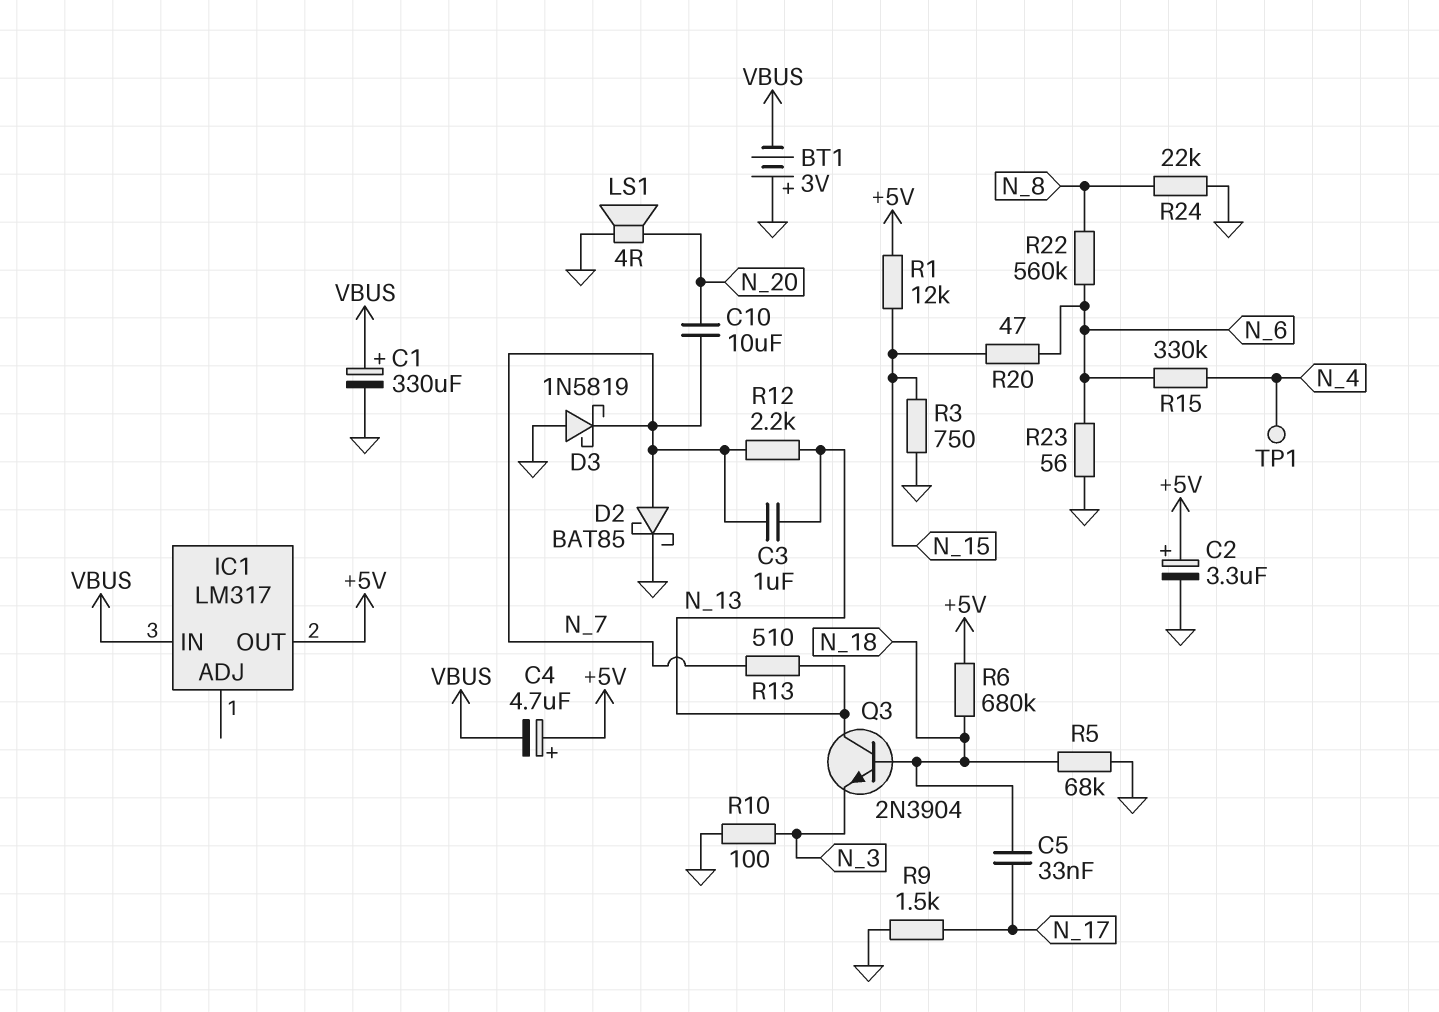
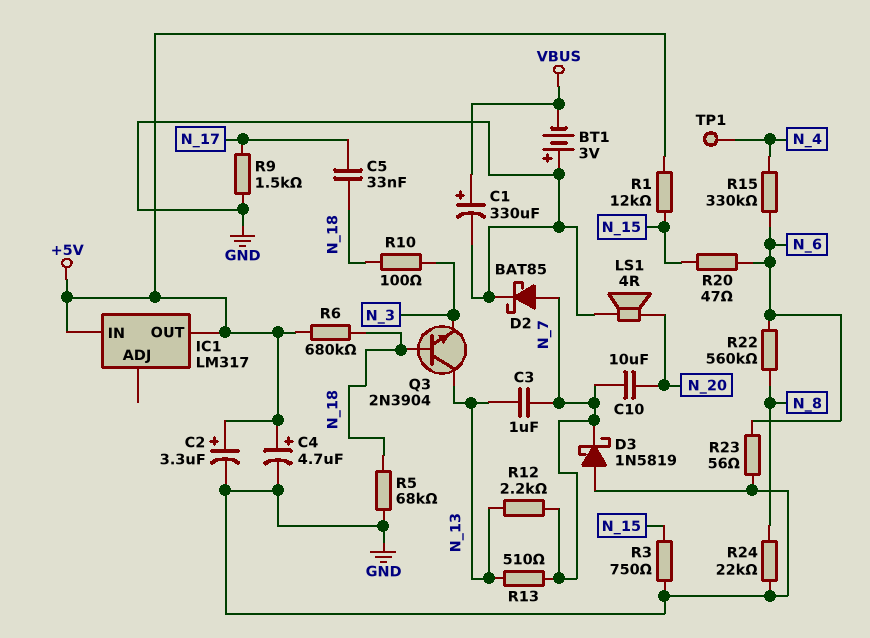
C4: 4.7uF (plus +5V, minus VBUS) -> 4.7uF (plus +5V, minus GND)
IC1 pin IN: VBUS -> +5V
R10: 100 (GND, N_3) -> 100 (N_3, N_18)

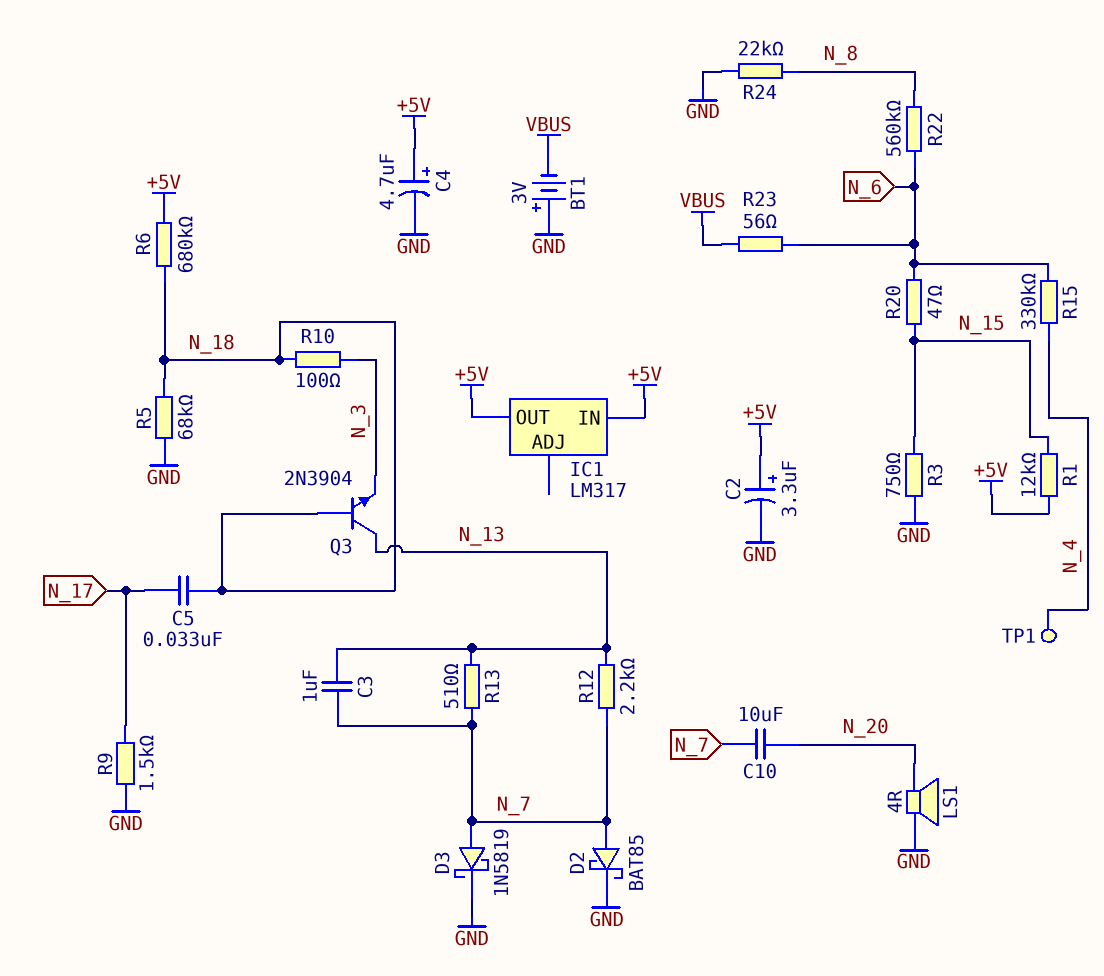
C1: 330uF (plus VBUS, minus GND) -> none
D3: schottky 1N5819 (A GND, K N_7) -> schottky 1N5819 (A N_7, K GND)
R23: 56 (GND, N_6) -> 56 (N_6, VBUS)

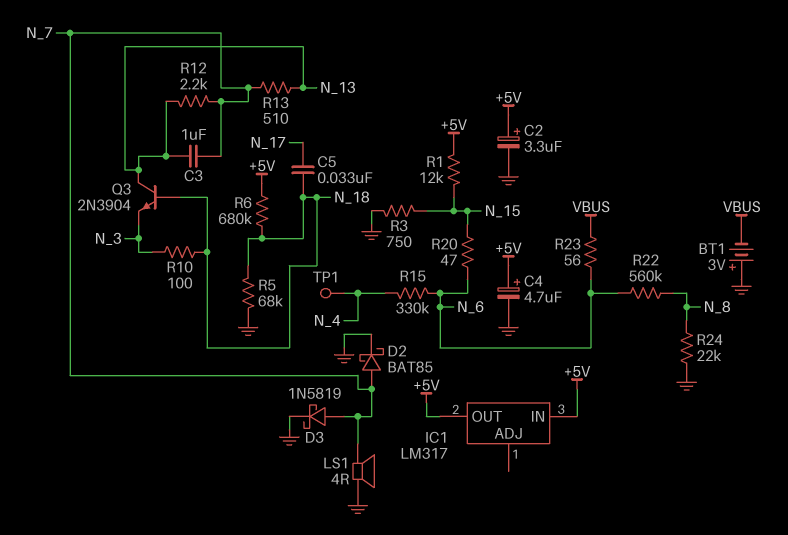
C10: 10uF (N_7, N_20) -> none
LS1: speaker 4R (GND, N_20) -> speaker 4R (GND, N_7)
R9: 1.5k (GND, N_17) -> none

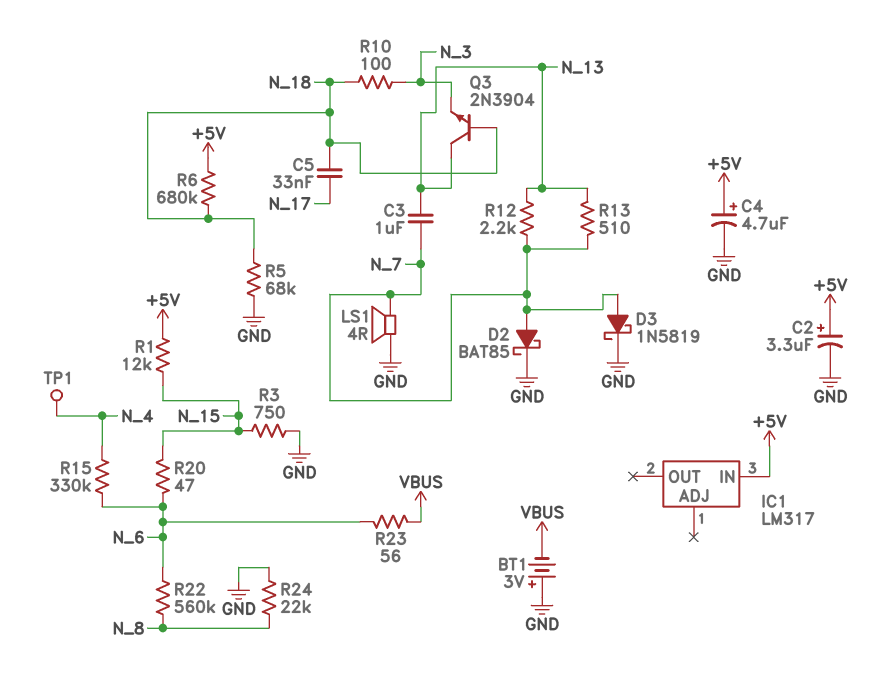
IC1 pin OUT: +5V -> none

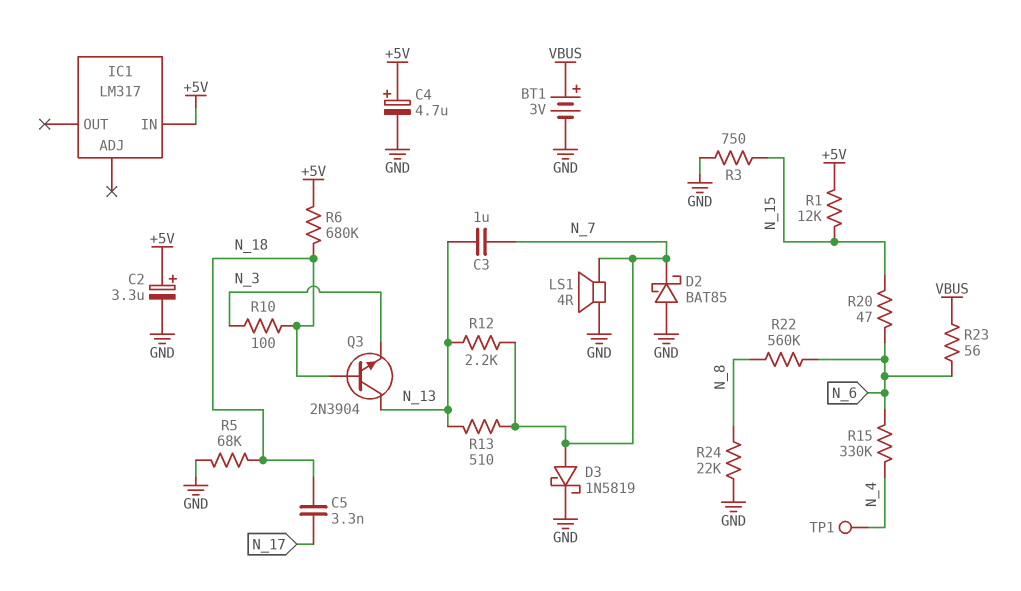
BT1: 3V (plus GND, minus VBUS) -> 3V (plus VBUS, minus GND)
C5: 33nF (N_17, N_18) -> 3.3nF (N_17, N_18)
D2: schottky BAT85 (A N_7, K GND) -> schottky BAT85 (A GND, K N_7)

